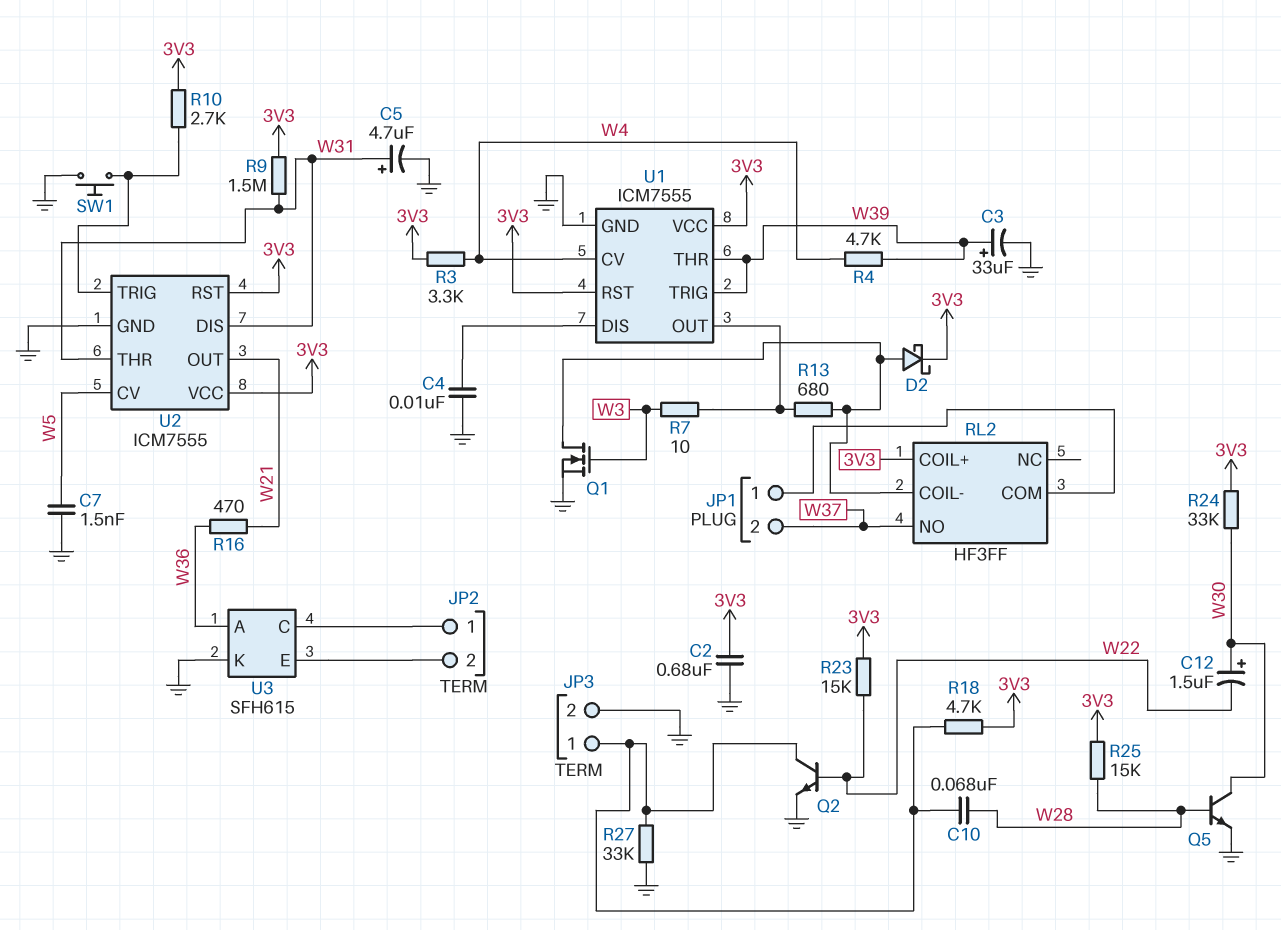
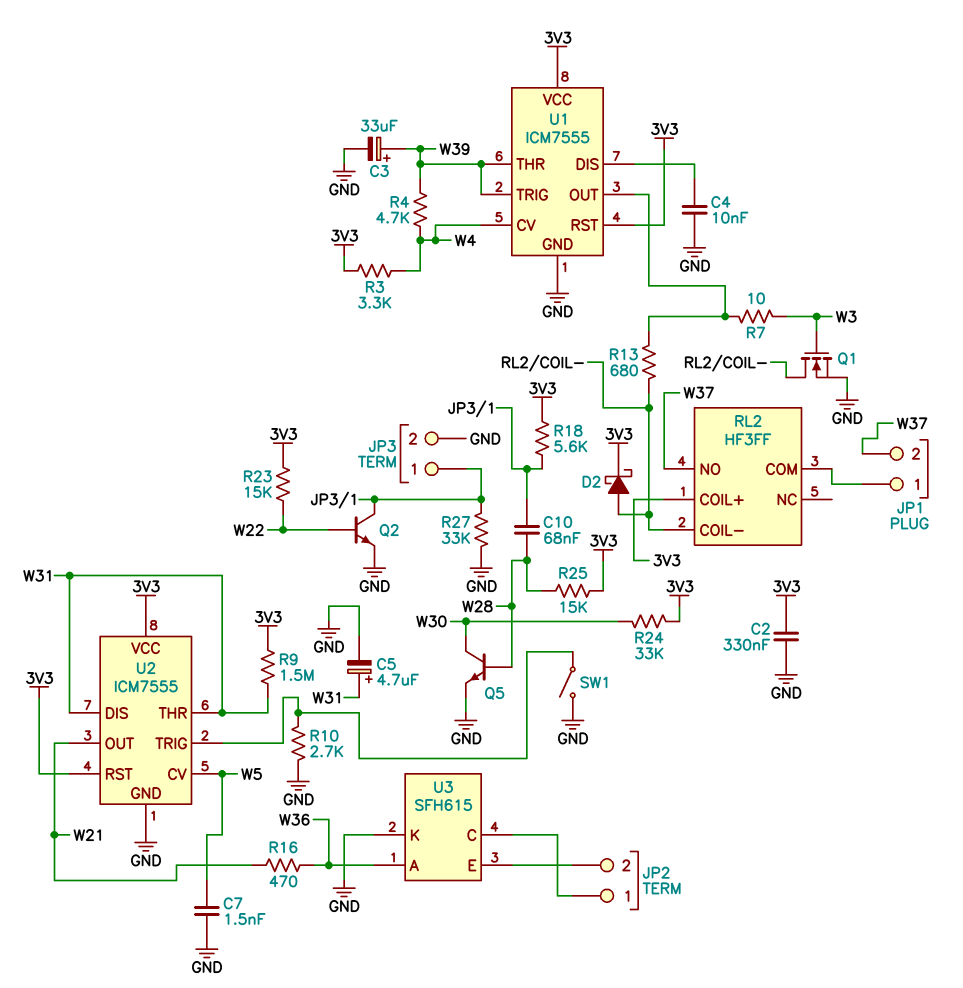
C2: 680nF (3V3, GND) -> 330nF (3V3, GND)
C12: 1.5uF (plus W30, minus W22) -> none
R10: 2.7k (3V3, U2/TRIG) -> 2.7k (GND, U2/TRIG)
R18: 4.7k (3V3, JP3/1) -> 5.6k (3V3, JP3/1)
SW1: button (GND, U2/TRIG) -> switch (GND, U2/TRIG)

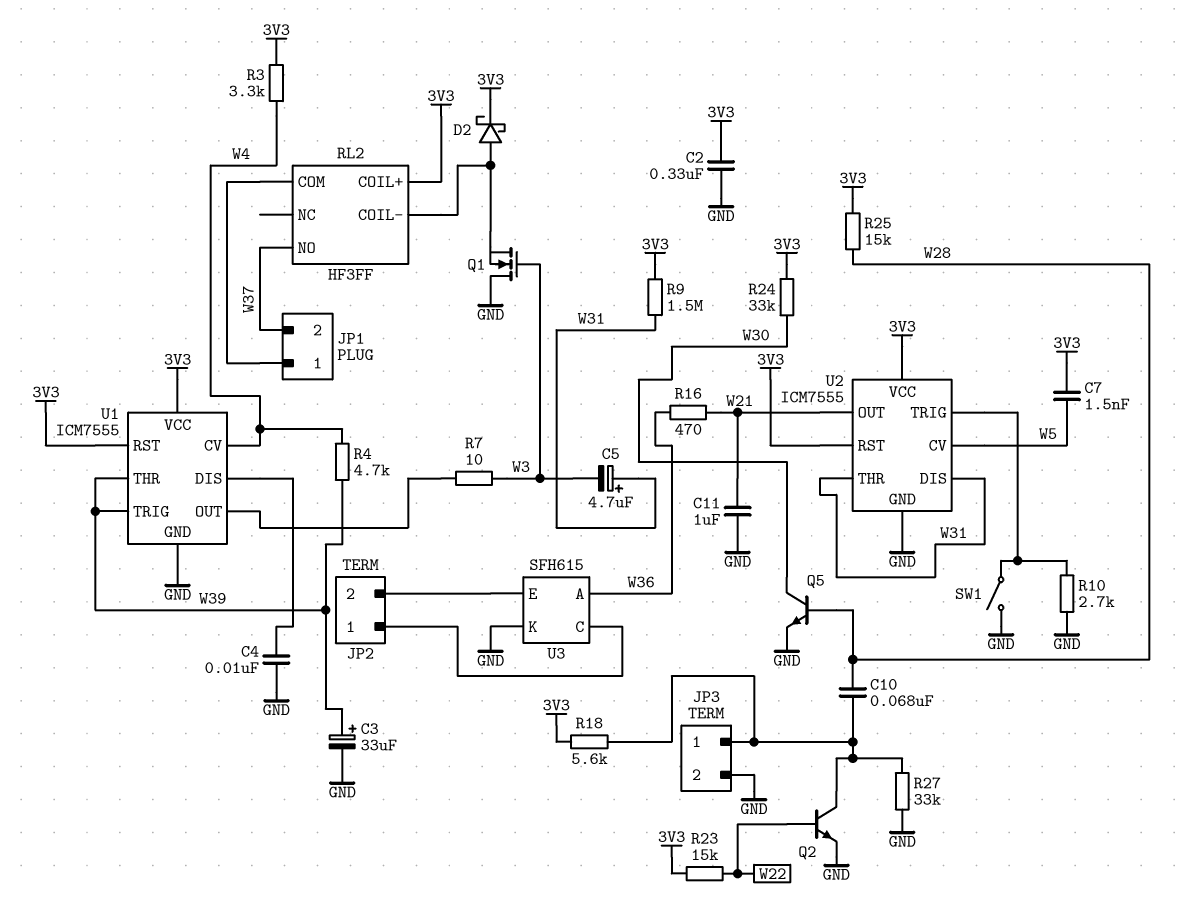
C5: 4.7uF (plus W31, minus GND) -> 4.7uF (plus W31, minus W3)
C7: 1.5nF (GND, W5) -> 1.5nF (3V3, W5)
C11: none -> 1uF (GND, W21)
Q1: NMOS (G W3, D RL2/COIL-, S GND) -> NMOS (G W3, D GND, S RL2/COIL-)
R13: 680 (RL2/COIL-, U1/OUT) -> none

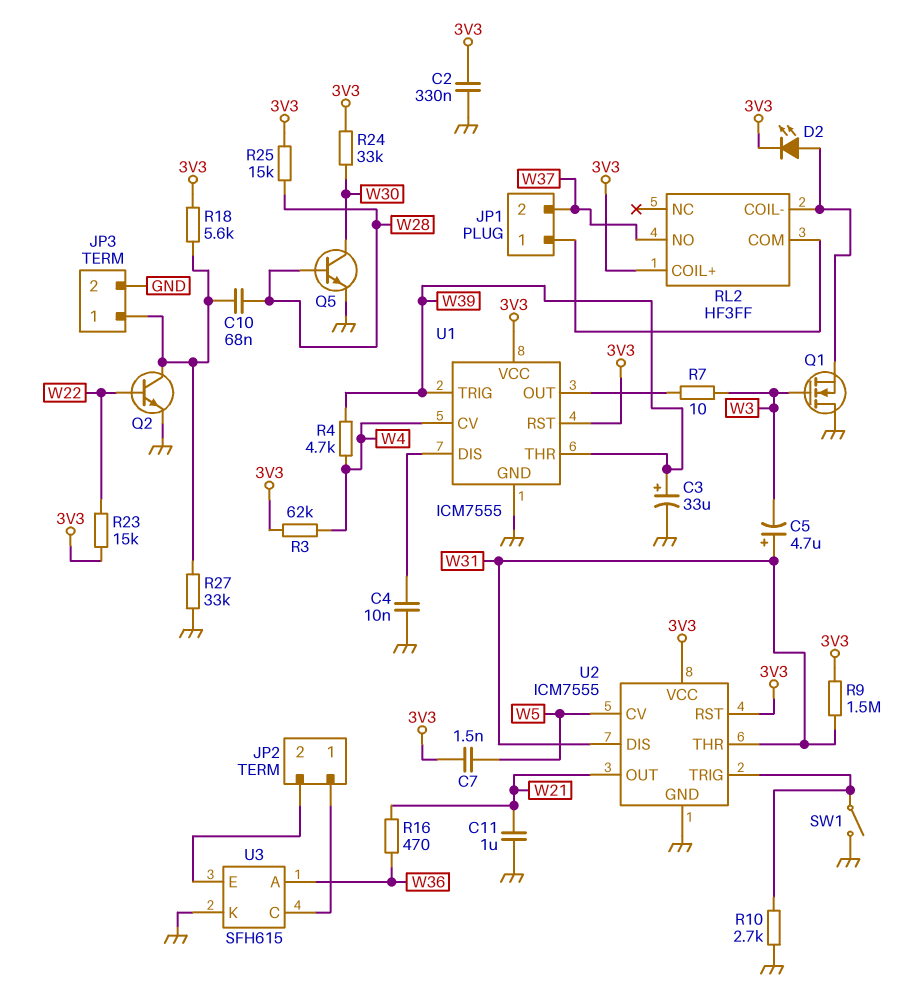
D2: schottky (A RL2/COIL-, K 3V3) -> LED (A RL2/COIL-, K 3V3)
R3: 3.3k (3V3, W4) -> 62k (3V3, W4)

